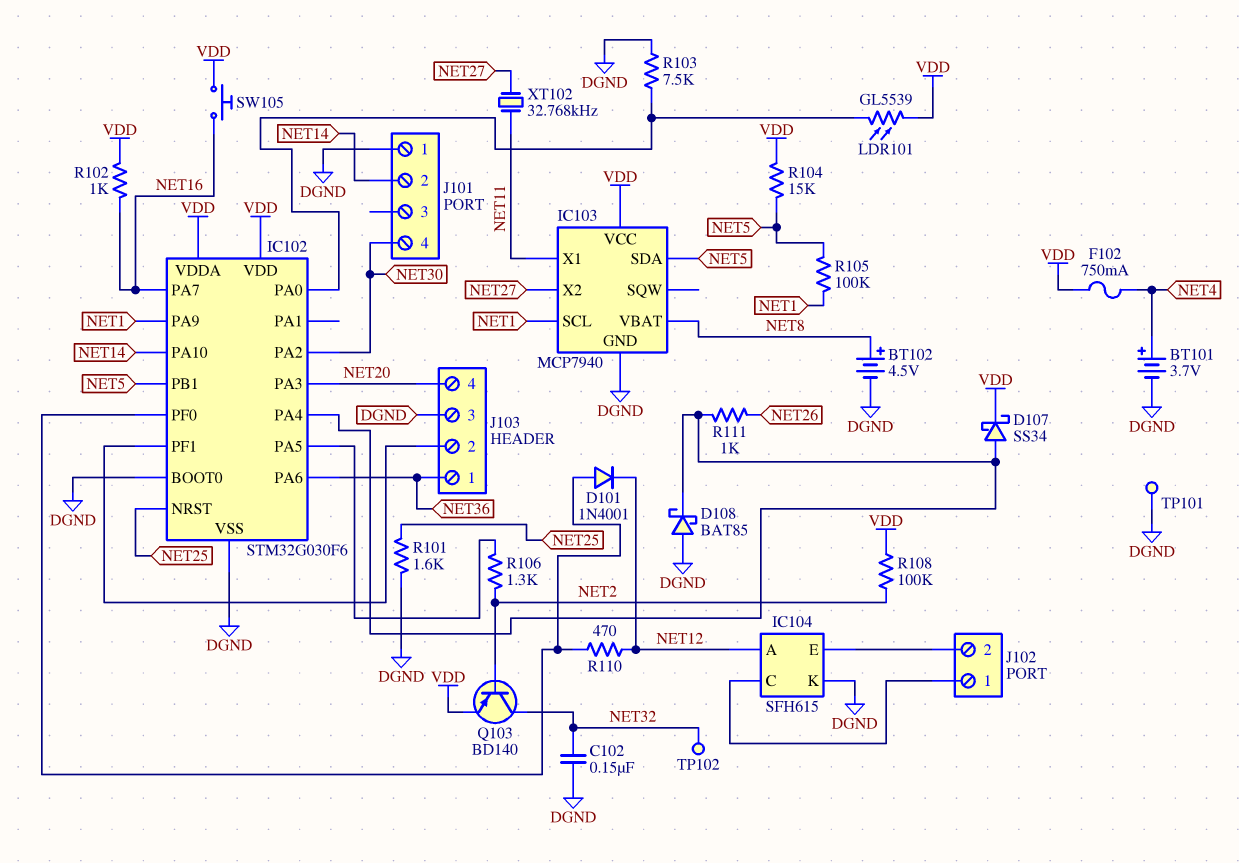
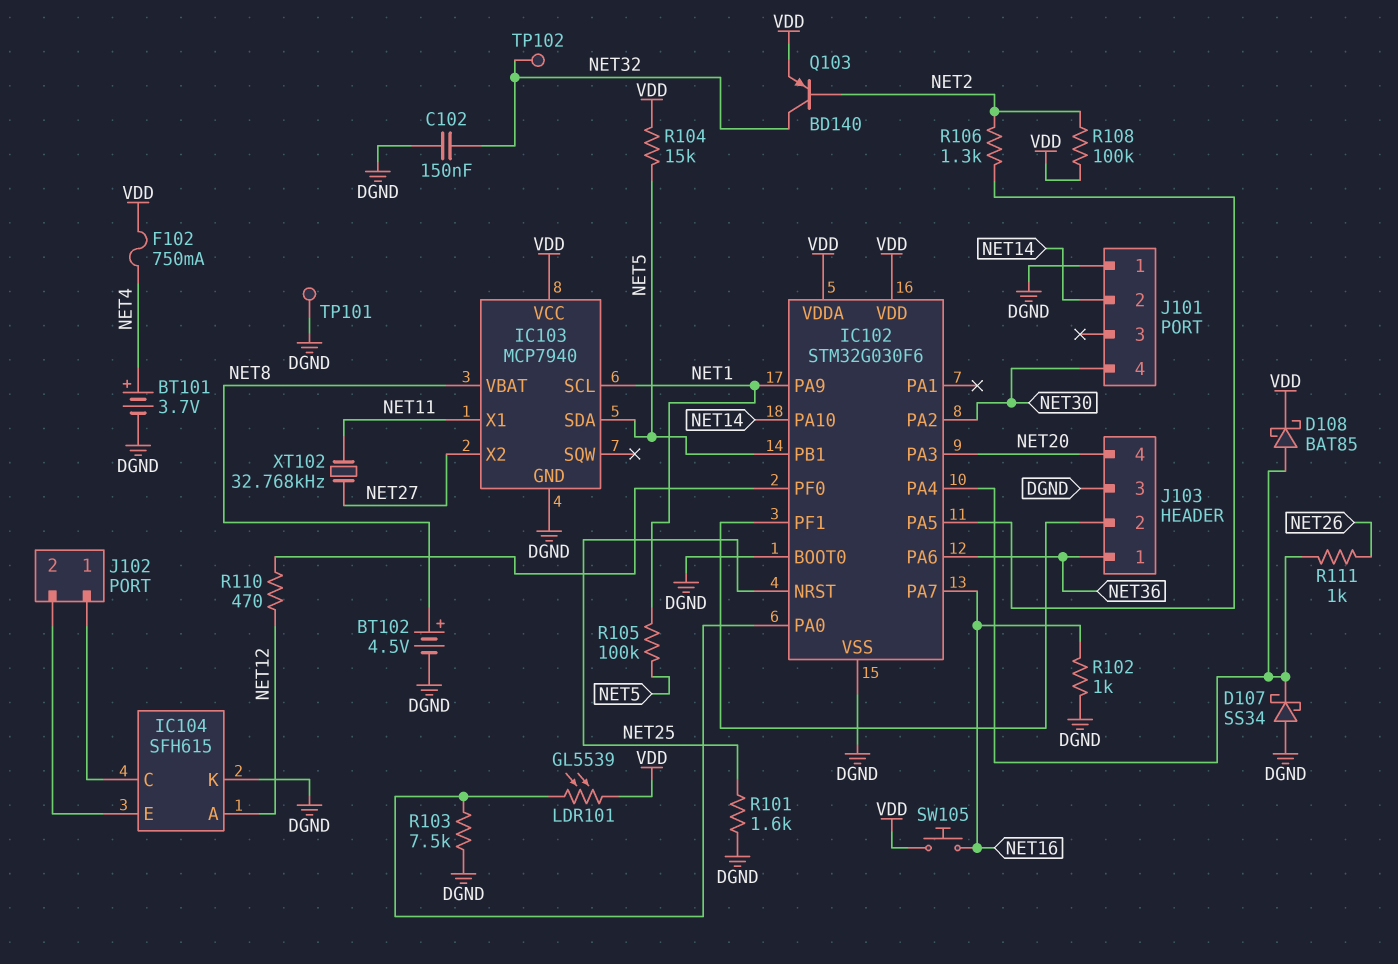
D101: diode 1N4001 (A IC102/PF0, K NET12) -> none
D107: schottky SS34 (A IC102/PA4, K VDD) -> schottky SS34 (A DGND, K IC102/PA4)
D108: schottky BAT85 (A DGND, K IC102/PA4) -> schottky BAT85 (A IC102/PA4, K VDD)
R102: 1k (NET16, VDD) -> 1k (DGND, NET16)

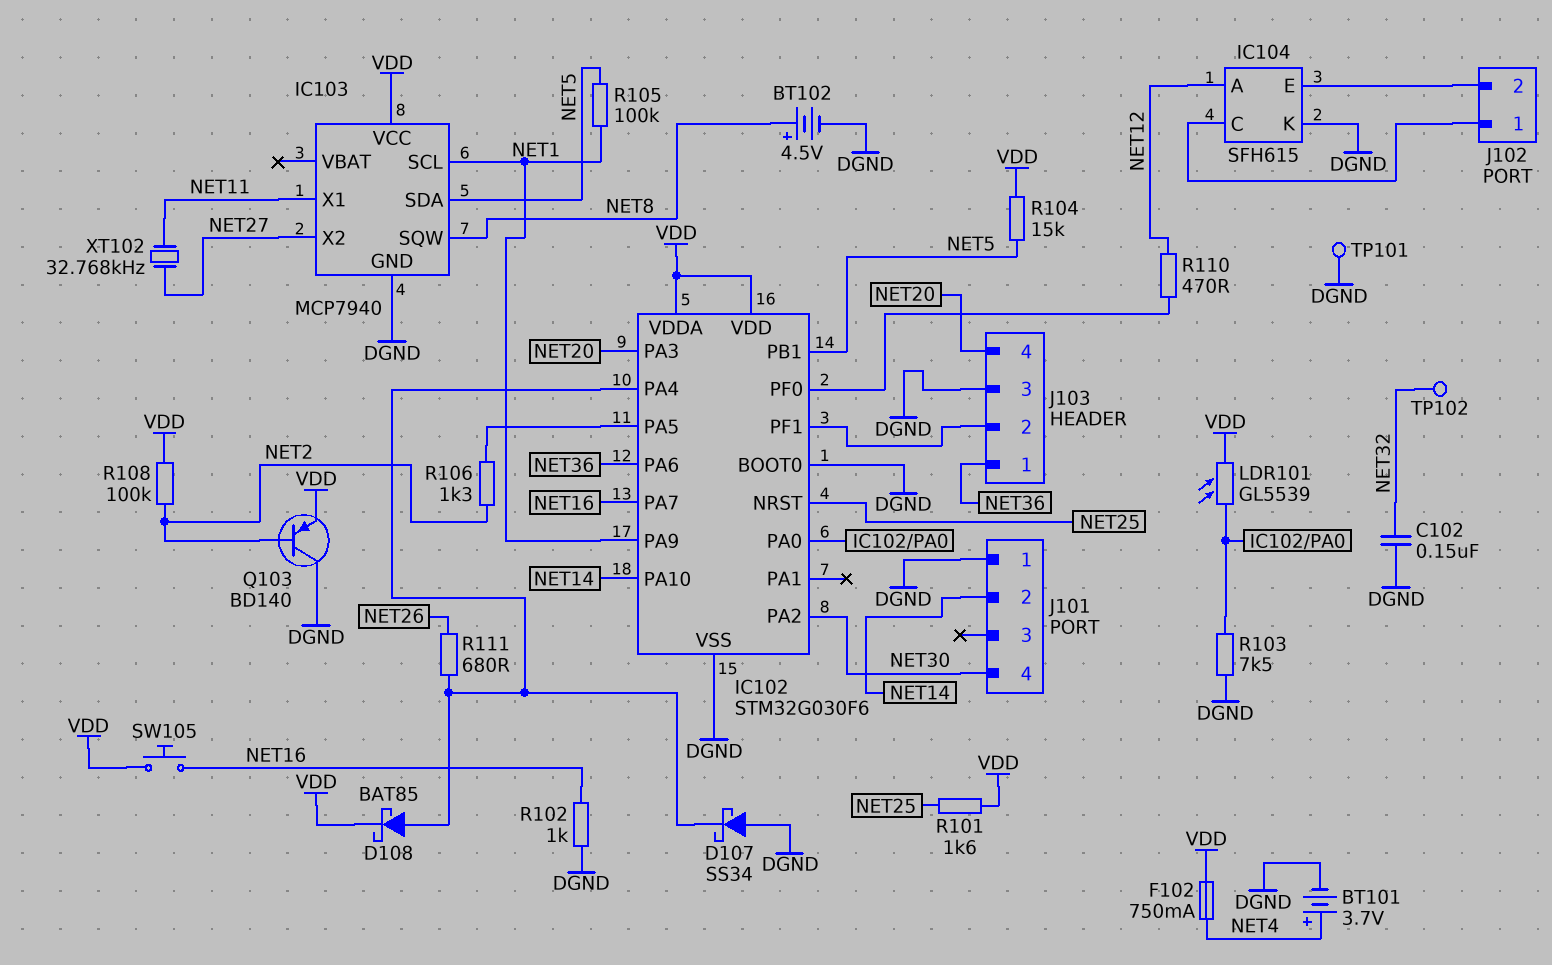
IC103 pin SQW: none -> NET8
IC103 pin VBAT: NET8 -> none
Q103: PNP BD140 (B NET2, C NET32, E VDD) -> PNP BD140 (B NET2, C DGND, E VDD)
R101: 1.6k (DGND, NET25) -> 1.6k (NET25, VDD)
R111: 1k (IC102/PA4, NET26) -> 680 (IC102/PA4, NET26)

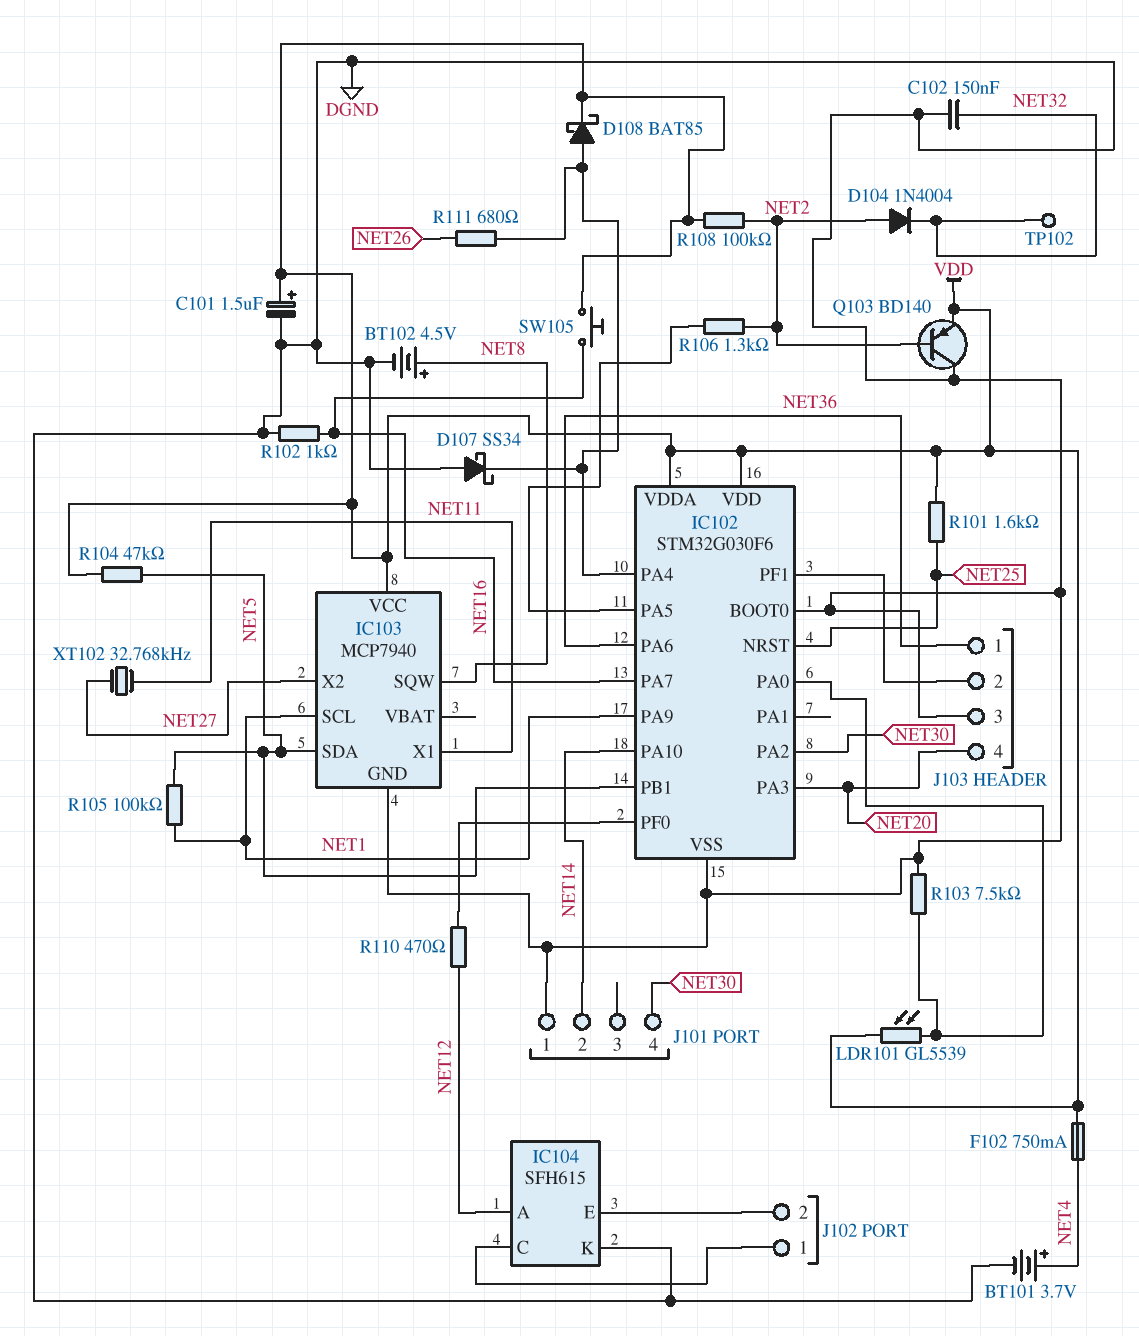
C101: none -> 1.5uF (plus VDD, minus DGND)
D104: none -> diode 1N4004 (A NET2, K NET32)
R104: 15k (NET5, VDD) -> 47k (NET5, VDD)
TP101: test point (DGND) -> none

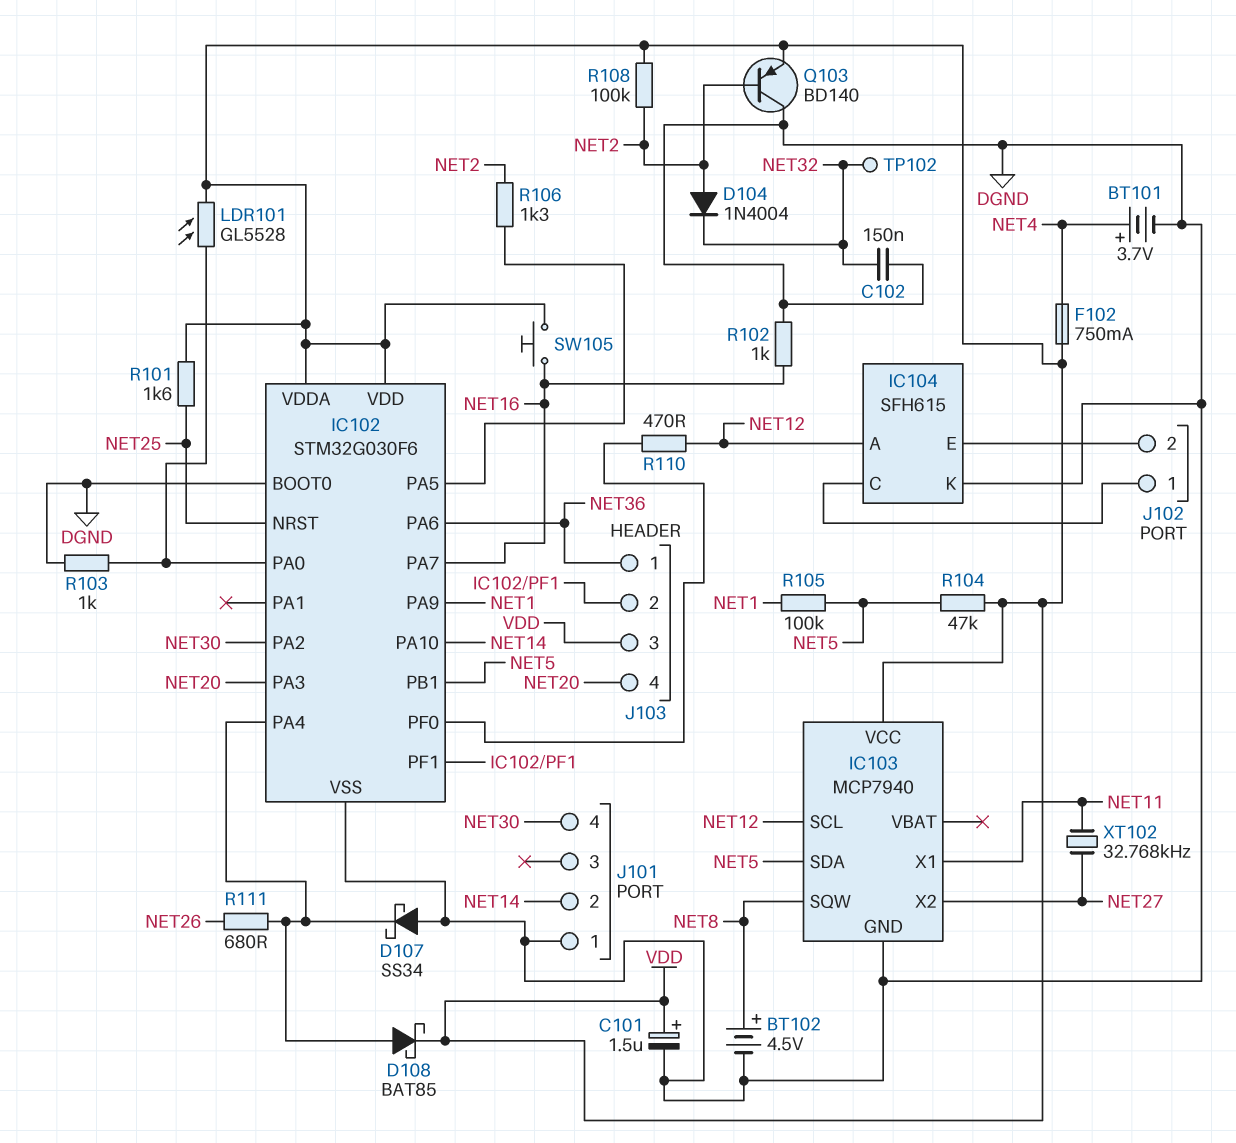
IC103 pin SCL: NET1 -> NET12
J103 pin 3: DGND -> VDD
LDR101: GL5539 (IC102/PA0, VDD) -> GL5528 (IC102/PA0, VDD)
R103: 7.5k (DGND, IC102/PA0) -> 1k (DGND, IC102/PA0)

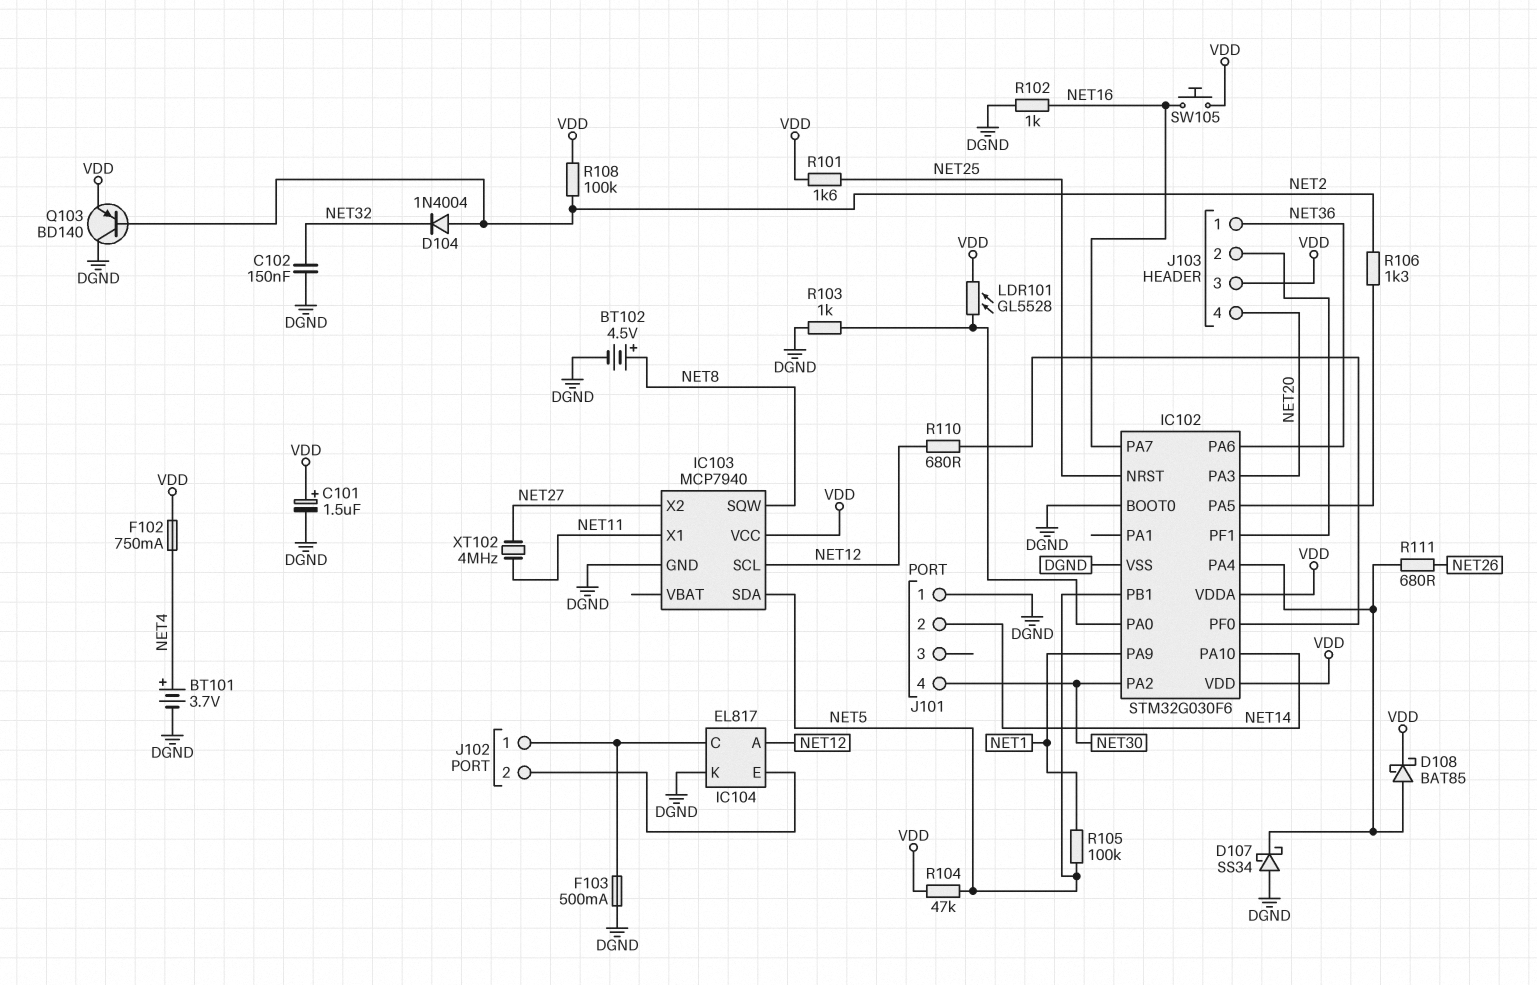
F103: none -> 500mA (DGND, IC104/C)
IC104: SFH615 -> EL817
R110: 470 (IC102/PF0, NET12) -> 680 (IC102/PF0, NET12)
TP102: test point (NET32) -> none
XT102: 32.768kHz (NET11, NET27) -> 4MHz (NET11, NET27)

